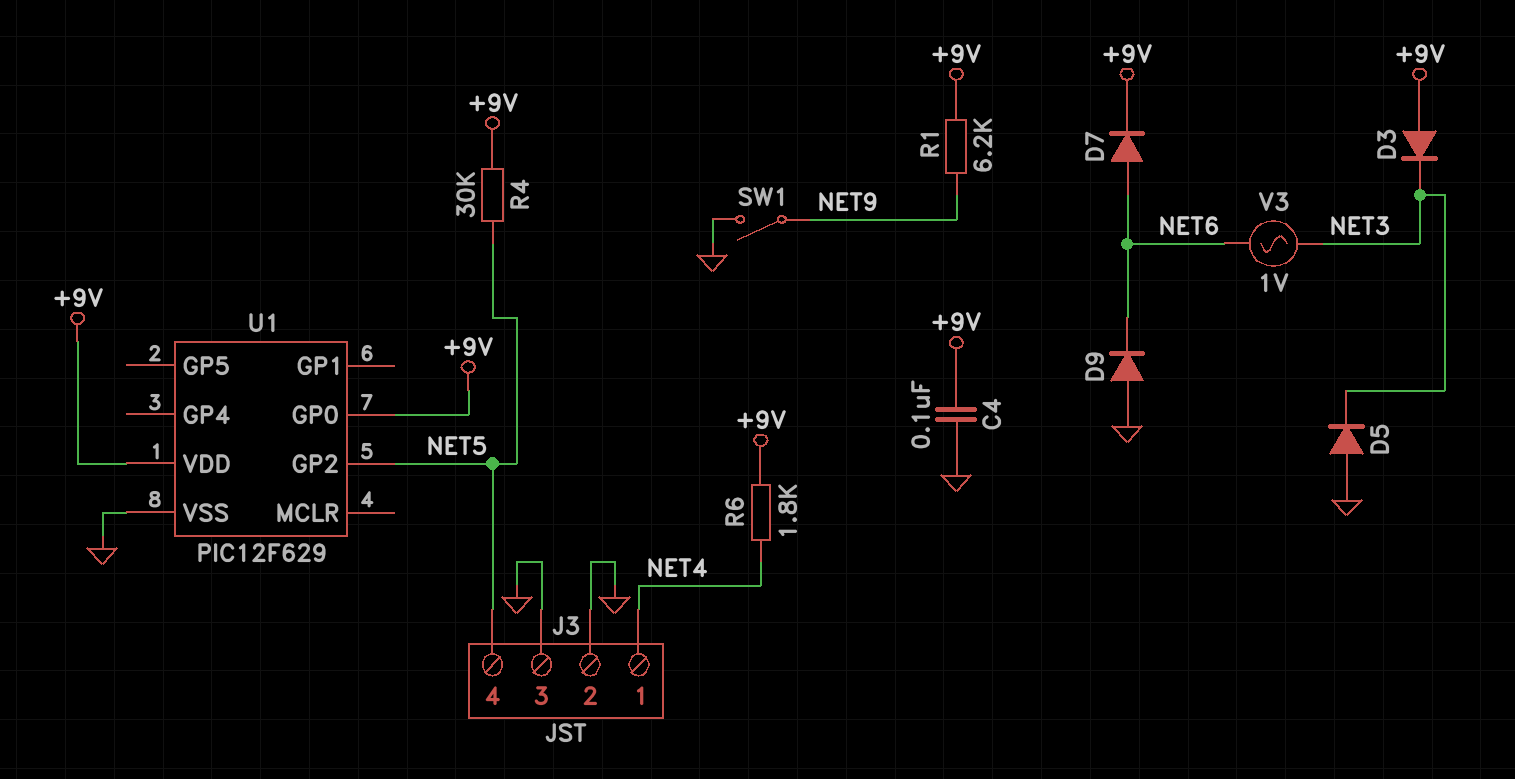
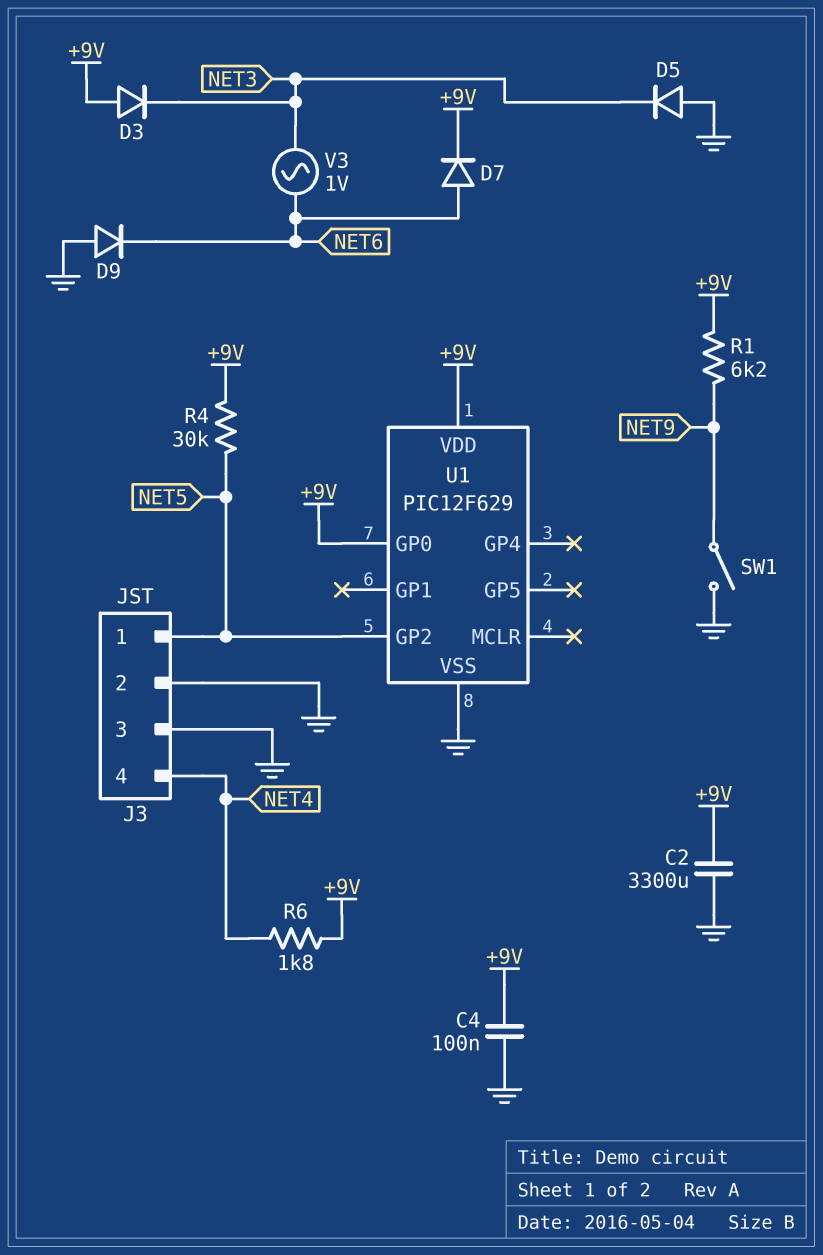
C2: none -> 3300uF (+9V, GND)
J3 pin 1: NET4 -> NET5
J3 pin 4: NET5 -> NET4

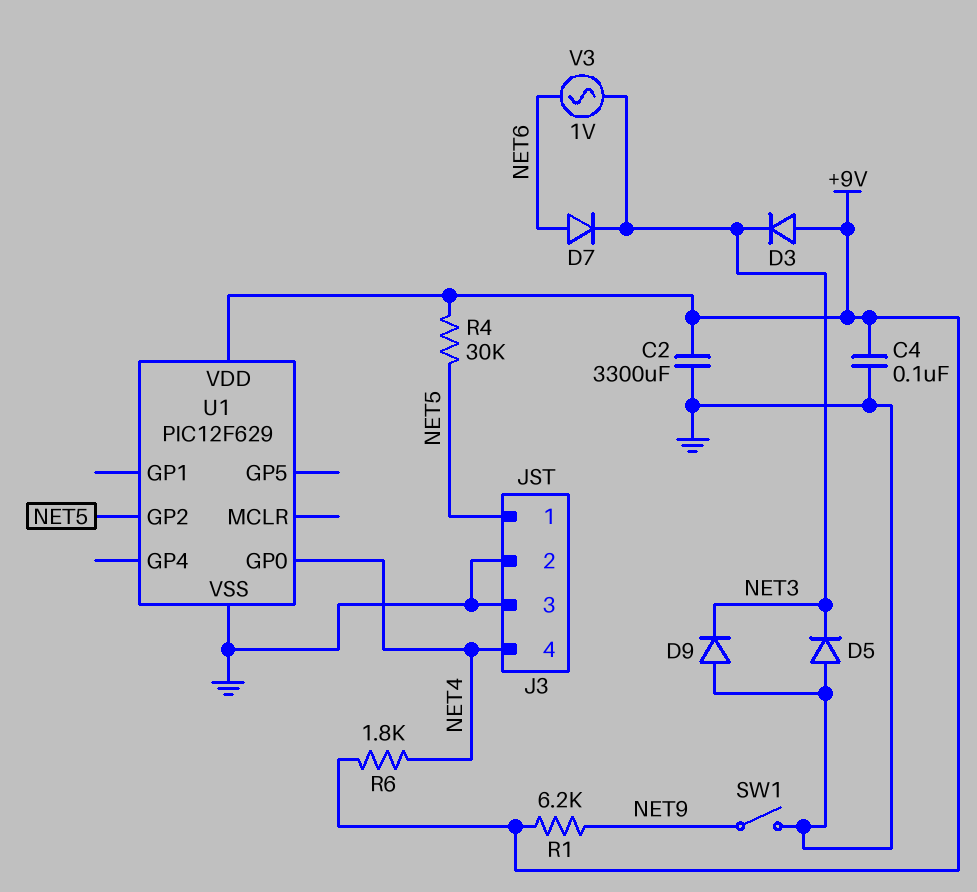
D7: diode (A NET6, K +9V) -> diode (A NET6, K NET3)
D9: diode (A GND, K NET6) -> diode (A GND, K NET3)
U1 pin GP0: +9V -> NET4

